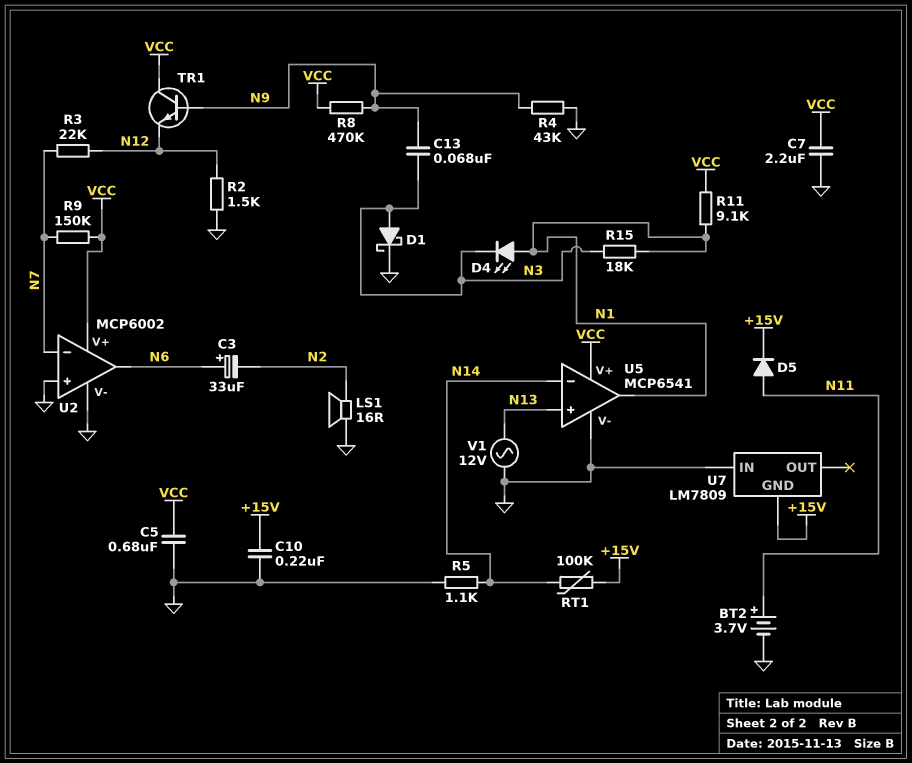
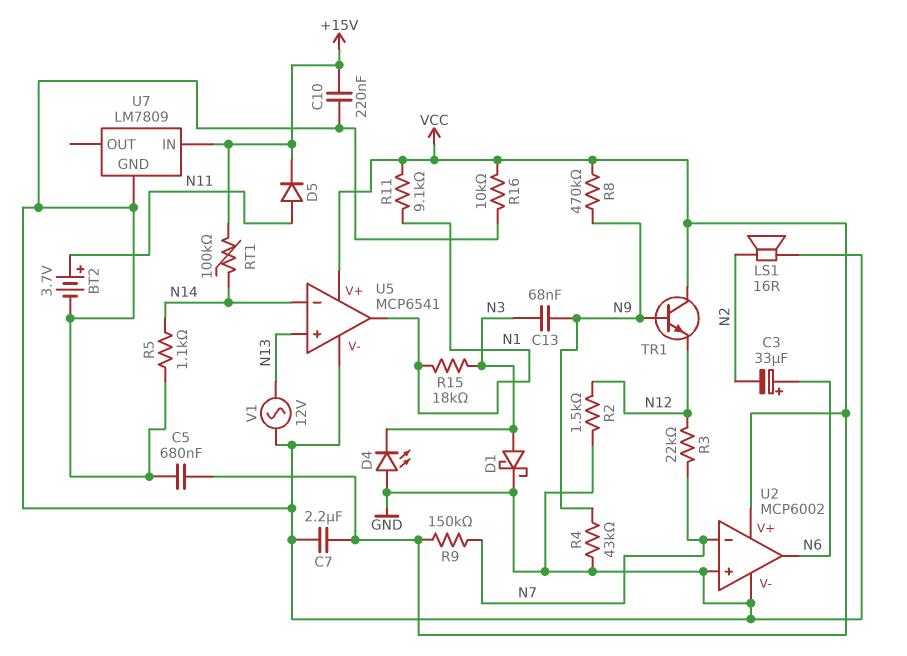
D4: LED (A N1, K N3) -> LED (A GND, K N3)
R16: none -> 10k (GND, VCC)
U7 pin GND: +15V -> GND
U7 pin IN: GND -> +15V

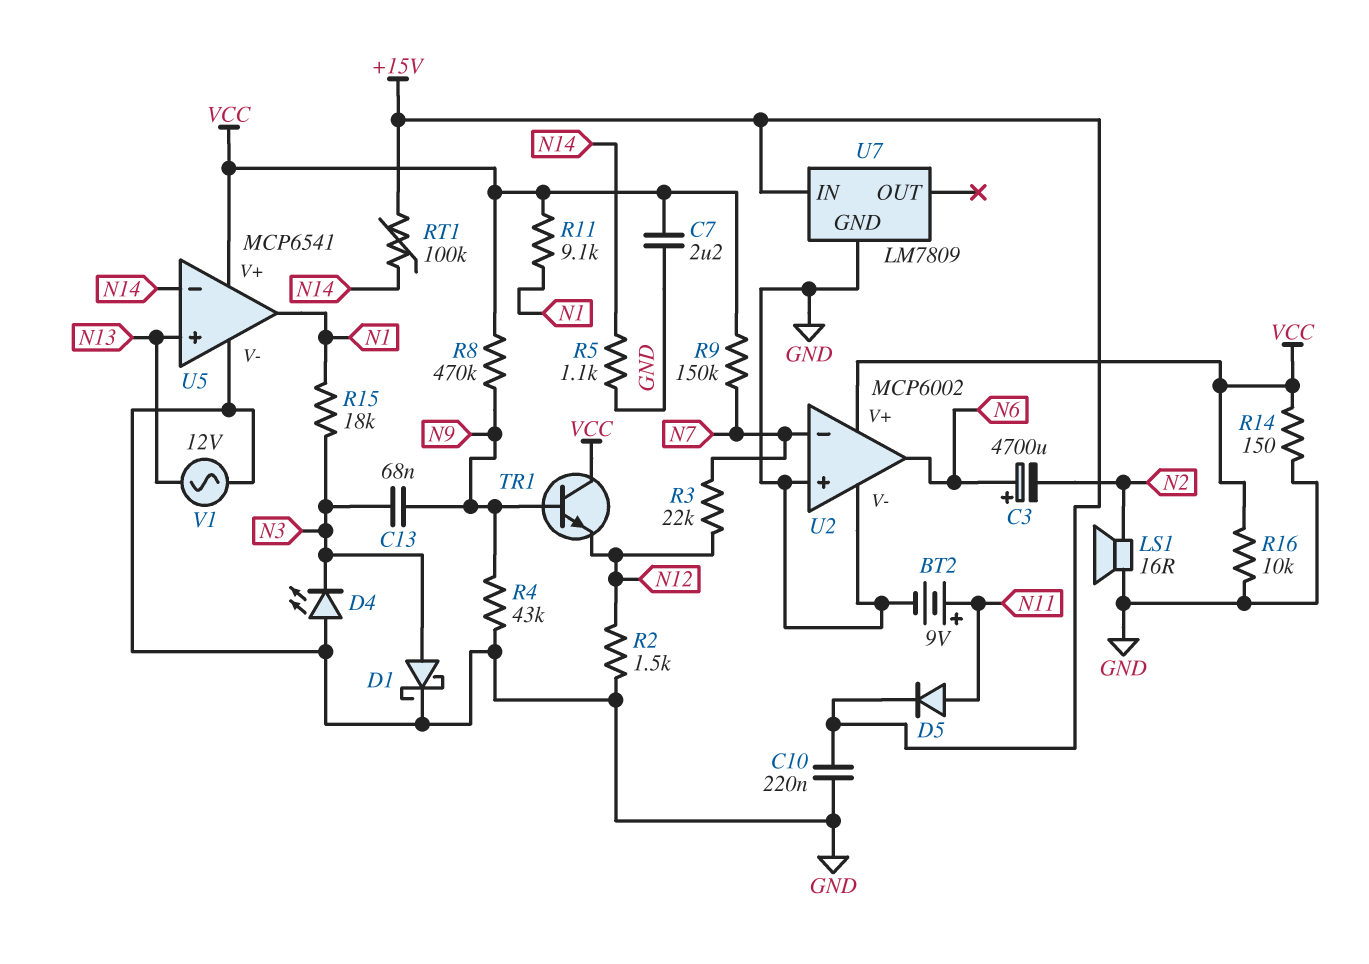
BT2: 3.7V (plus N11, minus GND) -> 9V (plus N11, minus GND)
C3: 33uF (plus N6, minus N2) -> 4700uF (plus N6, minus N2)
C5: 680nF (GND, VCC) -> none
R14: none -> 150 (GND, VCC)

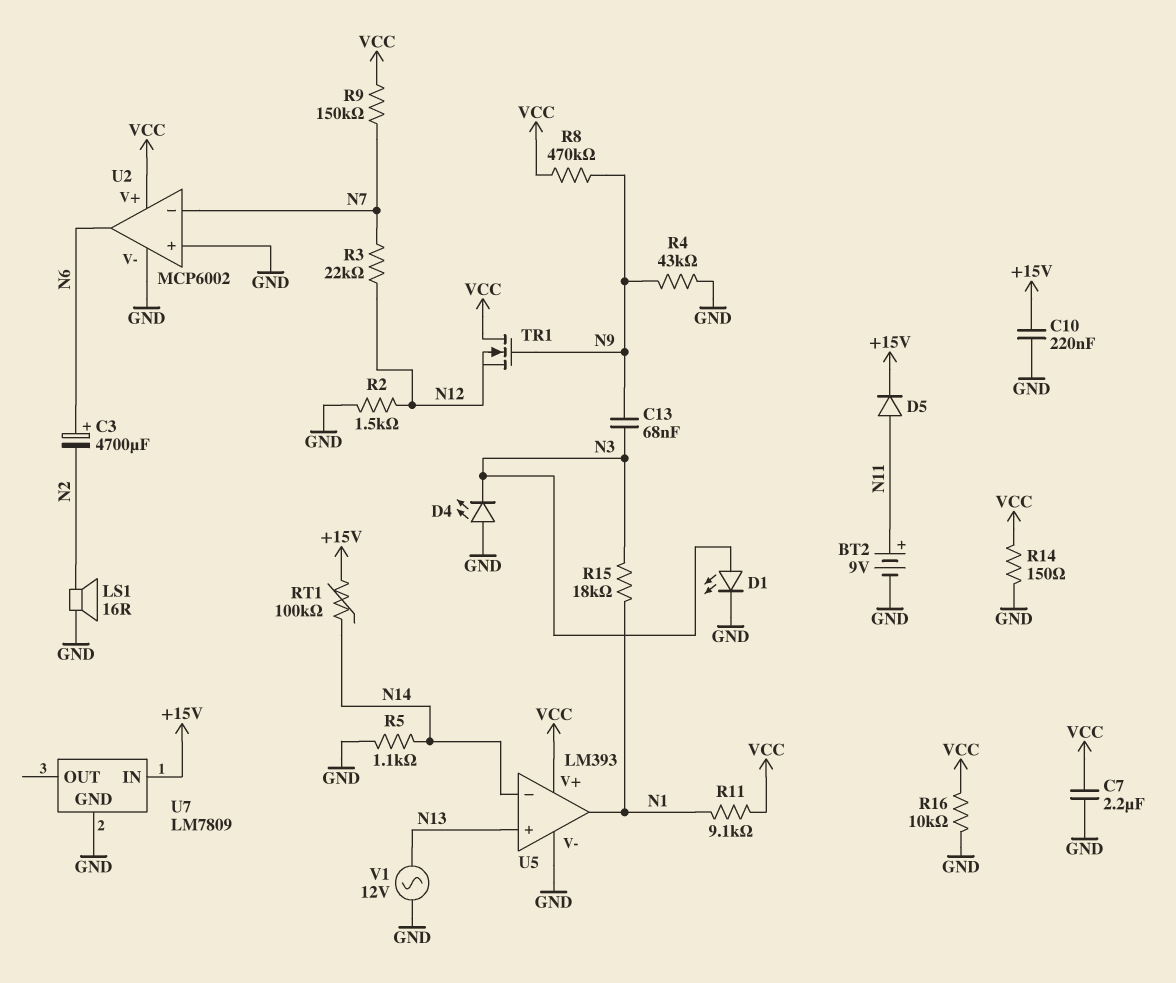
D1: schottky (A N3, K GND) -> LED (A N3, K GND)
TR1: NPN (B N9, C VCC, E N12) -> NMOS (G N9, D VCC, S N12)
U5: MCP6541 -> LM393

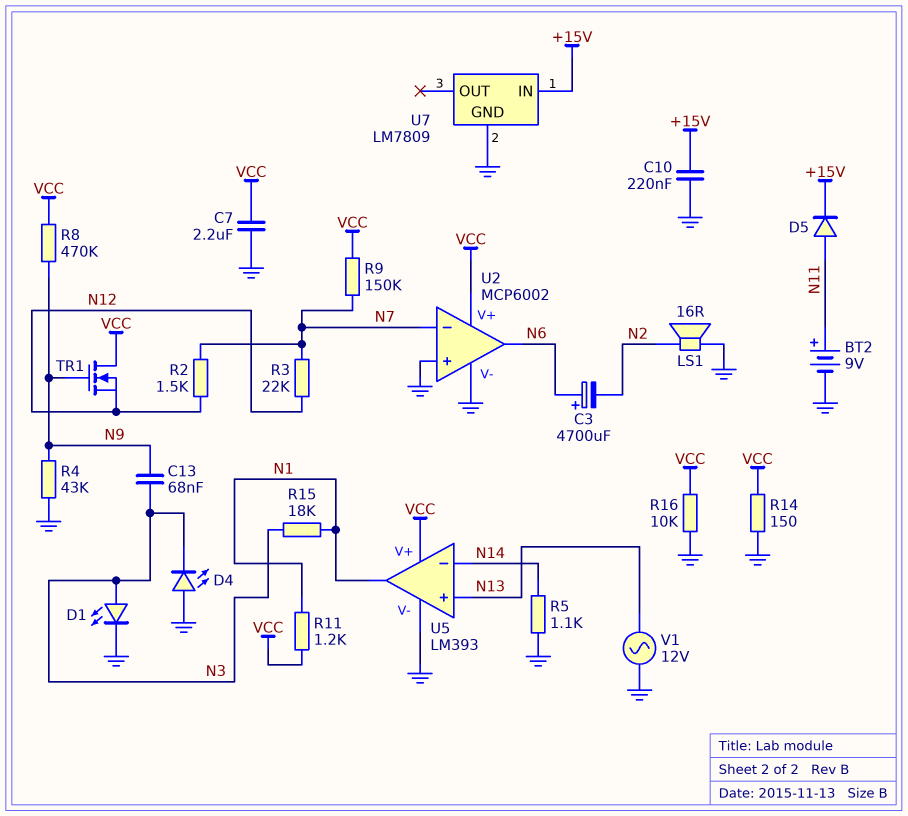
R2: 1.5k (GND, N12) -> 1.5k (N7, N12)
R11: 9.1k (N1, VCC) -> 1.2k (N1, VCC)
RT1: 100k (+15V, N14) -> none

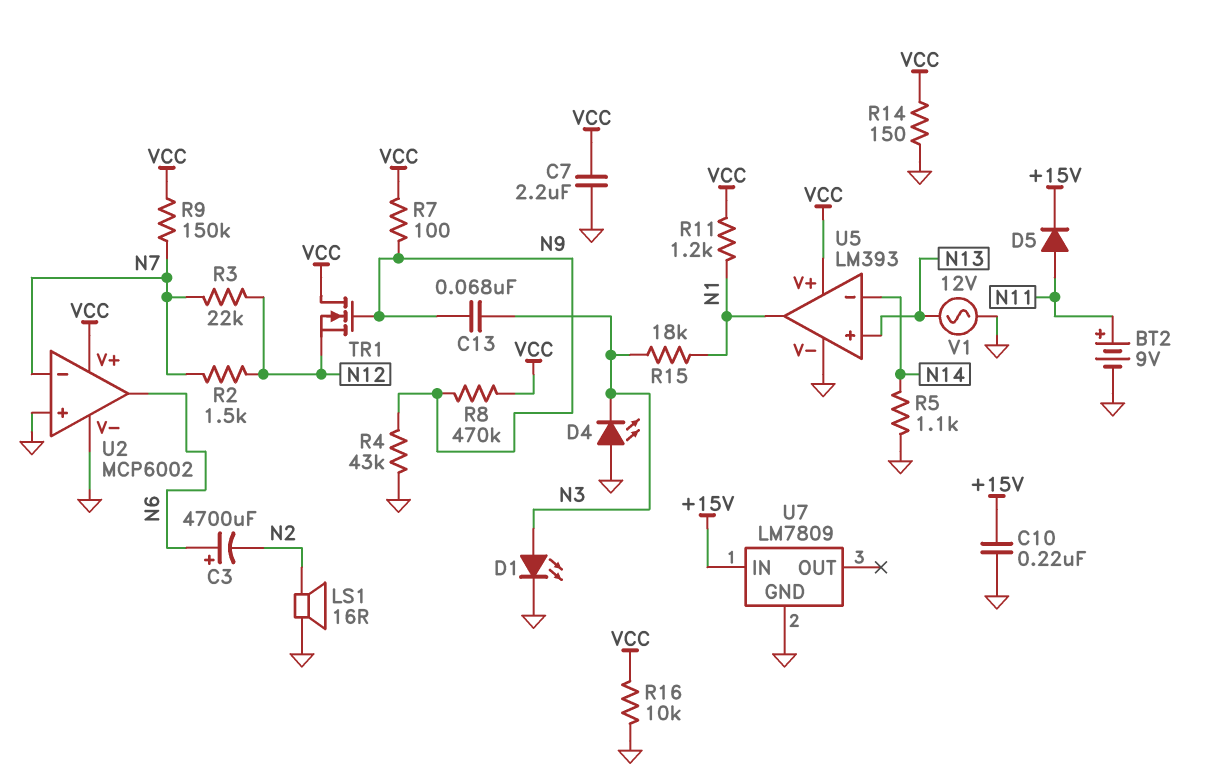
R7: none -> 100 (N9, VCC)

